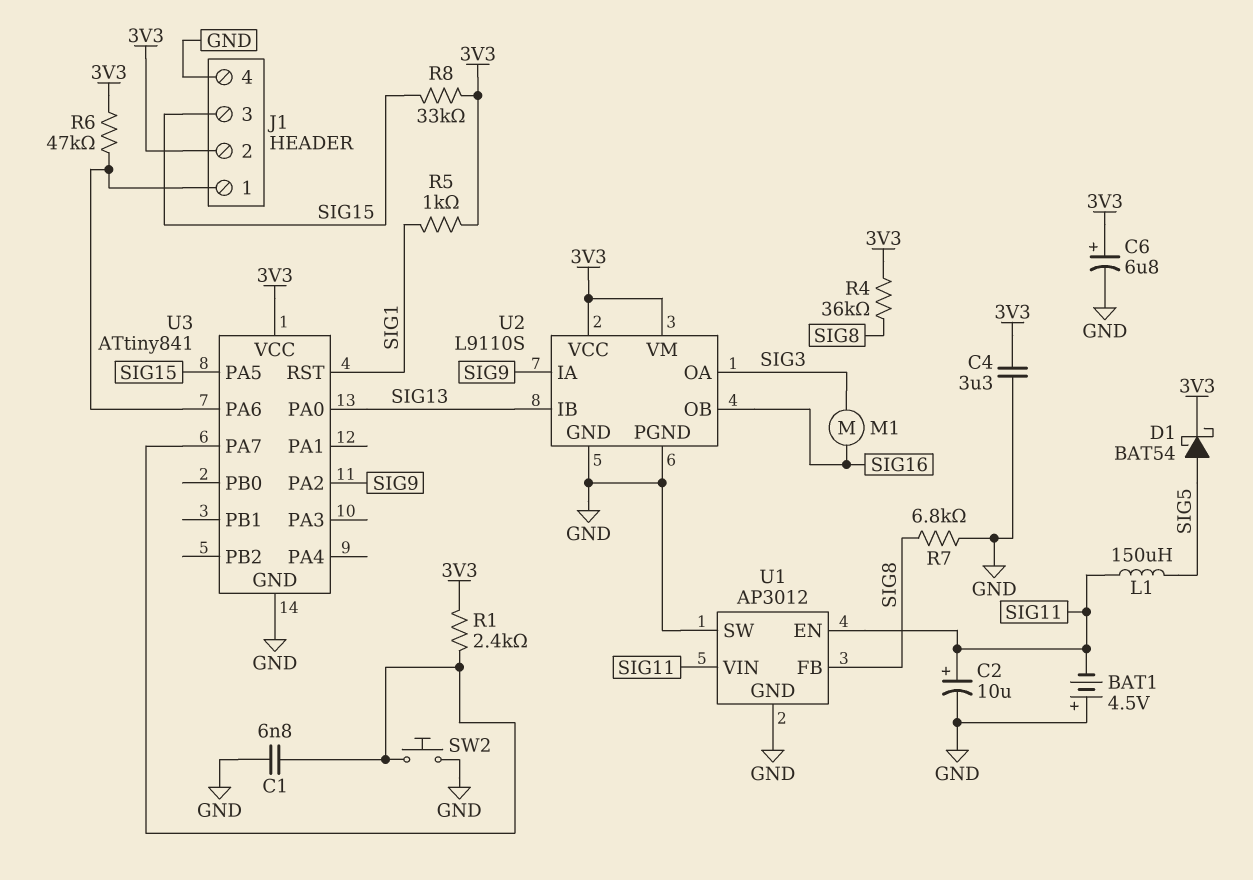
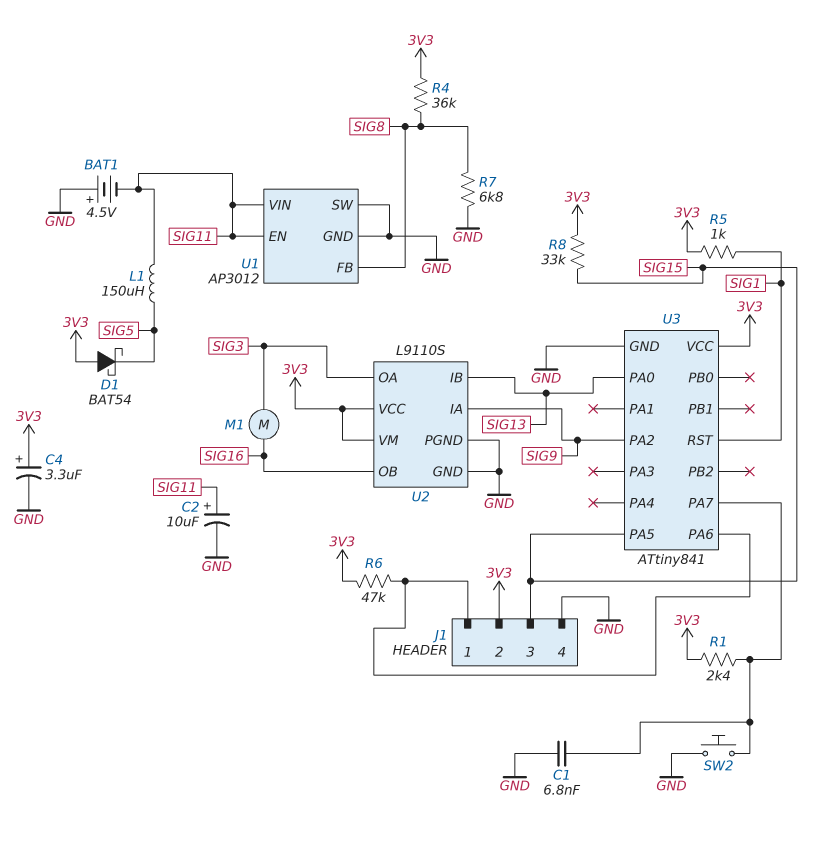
C4: 3.3uF (3V3, GND) -> 3.3uF (plus 3V3, minus GND)
C6: 6.8uF (plus 3V3, minus GND) -> none
D1: schottky BAT54 (A SIG5, K 3V3) -> schottky BAT54 (A 3V3, K SIG5)

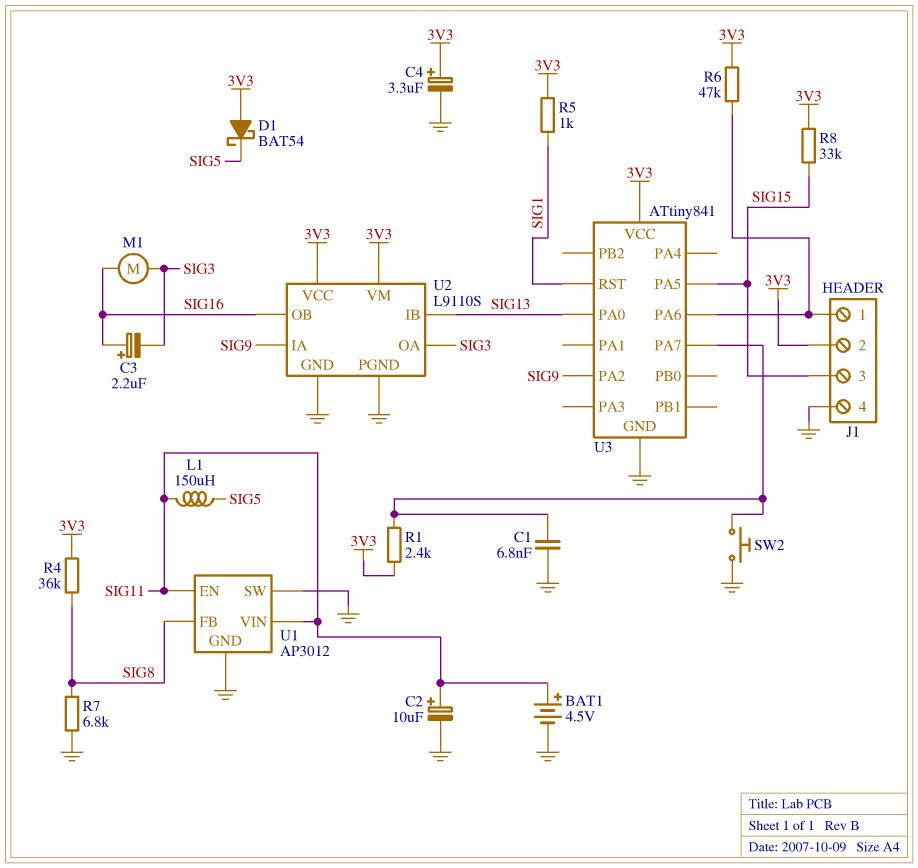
BAT1: 4.5V (plus GND, minus SIG11) -> 4.5V (plus SIG11, minus GND)
C3: none -> 2.2uF (plus SIG16, minus SIG3)

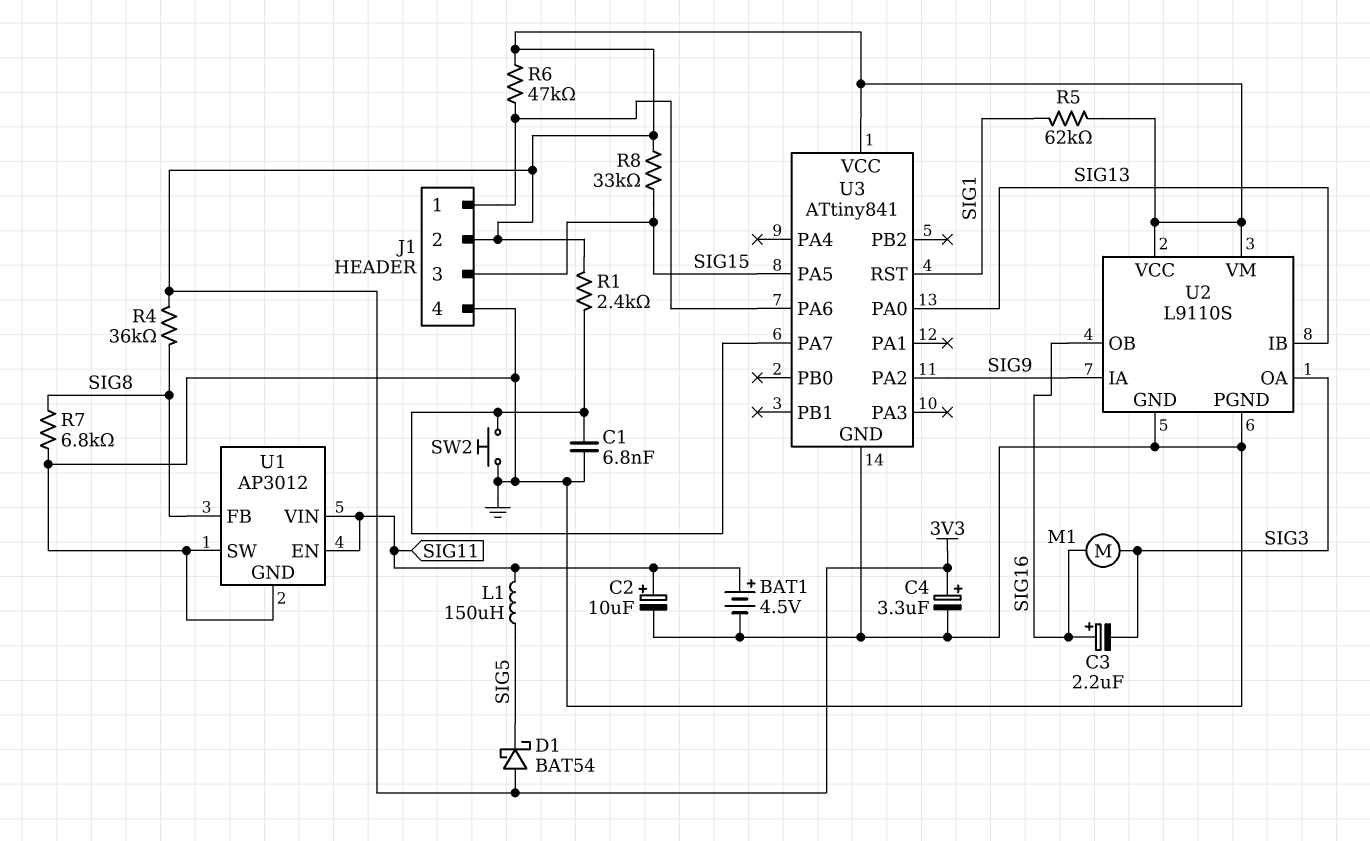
R5: 1k (3V3, SIG1) -> 62k (3V3, SIG1)

